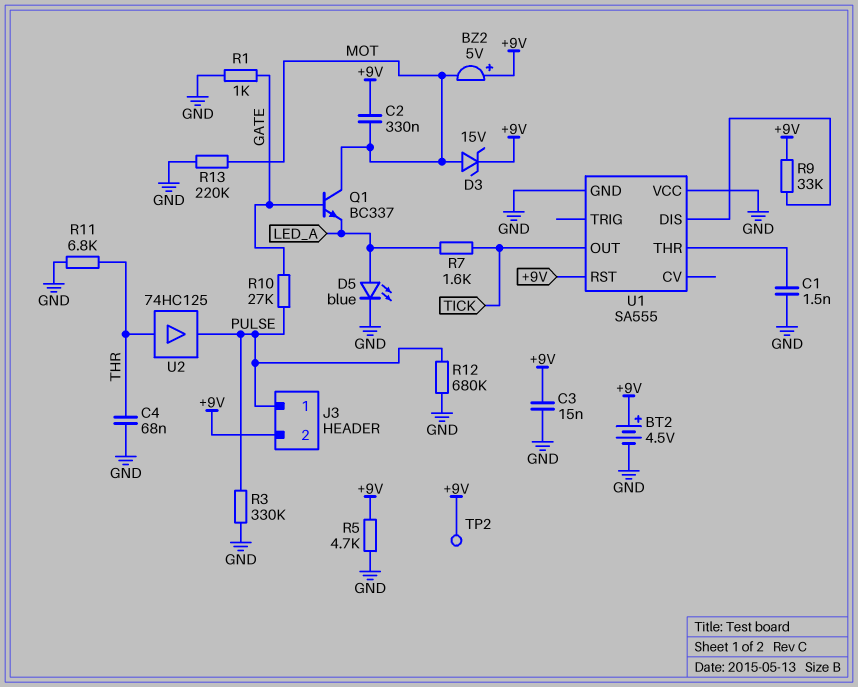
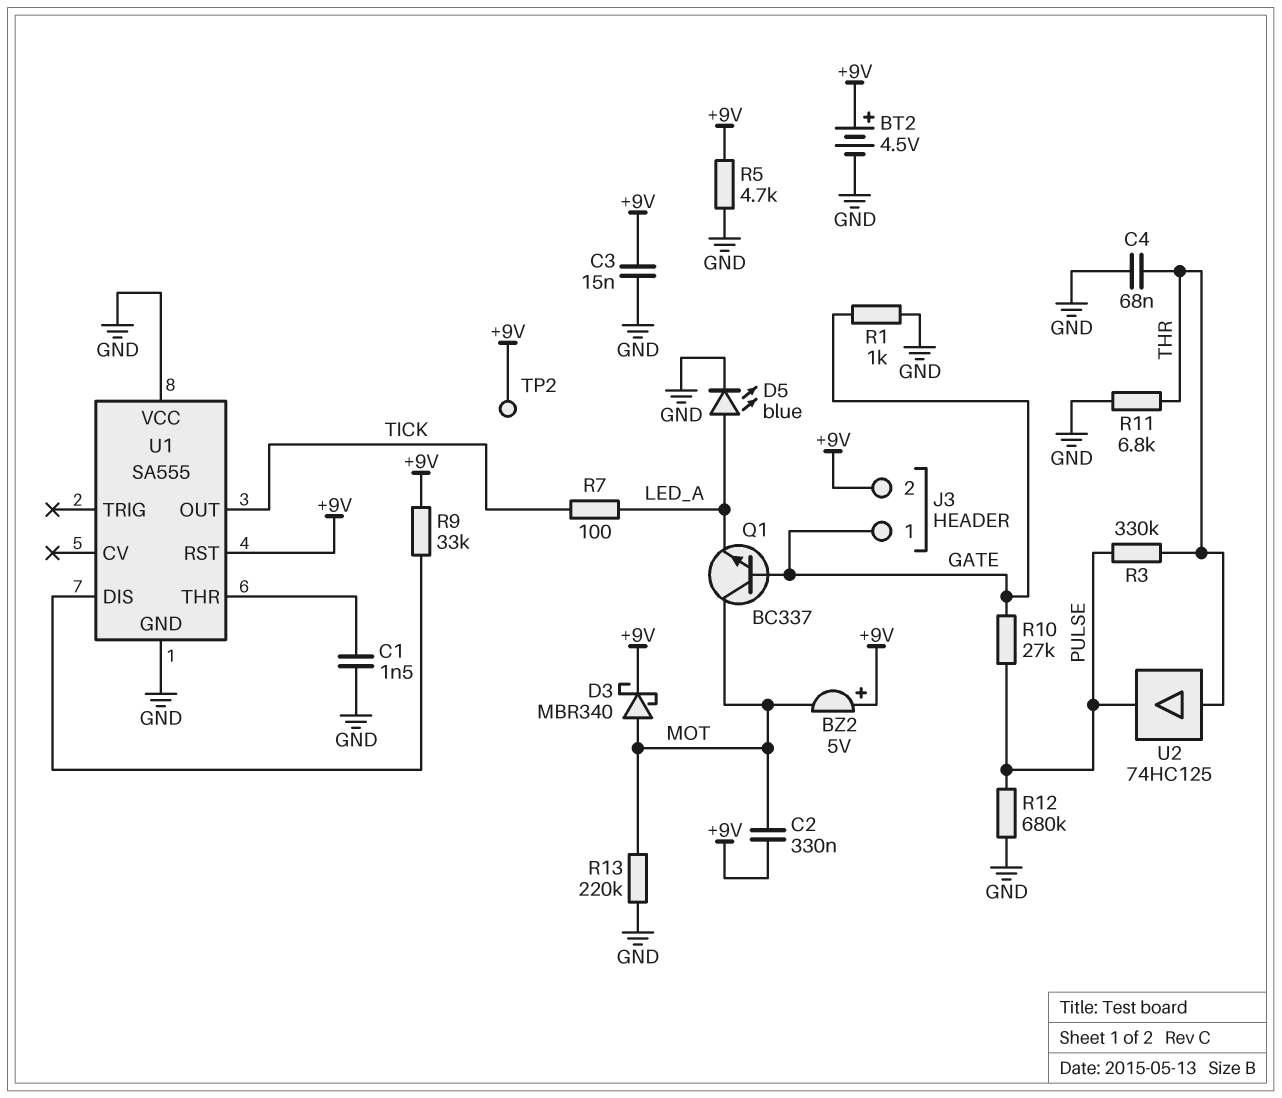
D3: zener 15V (A MOT, K +9V) -> schottky MBR340 (A MOT, K +9V)
J3 pin 1: PULSE -> GATE
R3: 330k (GND, PULSE) -> 330k (PULSE, THR)
R7: 1.6k (LED_A, TICK) -> 100 (LED_A, TICK)

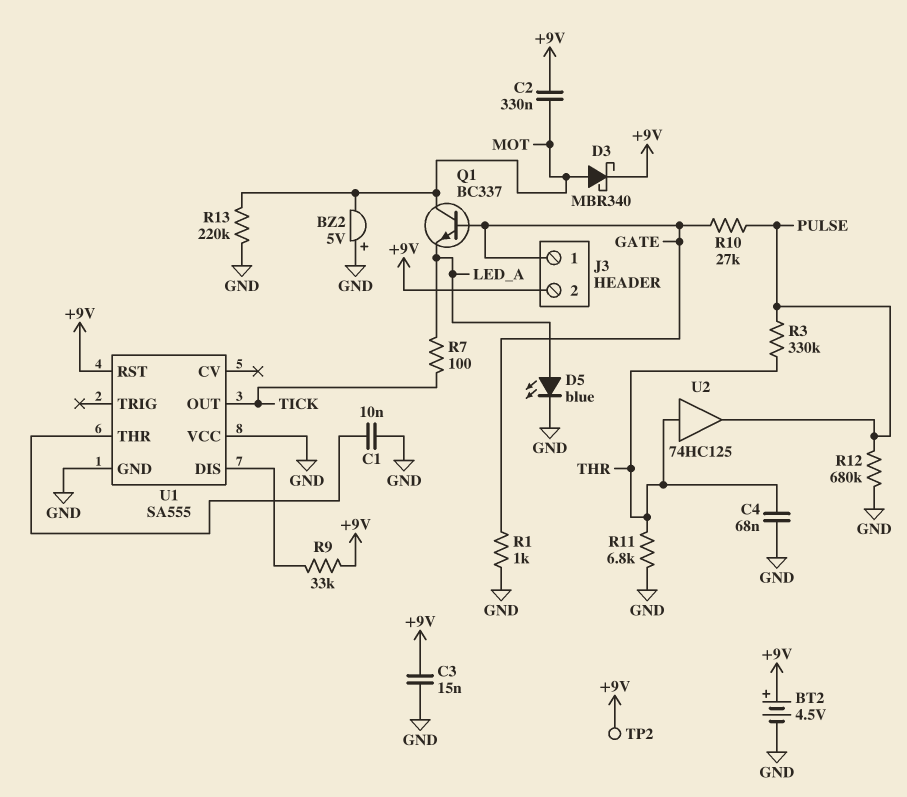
BZ2: buzzer 5V (plus +9V, minus MOT) -> buzzer 5V (plus GND, minus MOT)
C1: 1.5nF (GND, U1/THR) -> 10nF (GND, U1/THR)
R5: 4.7k (+9V, GND) -> none

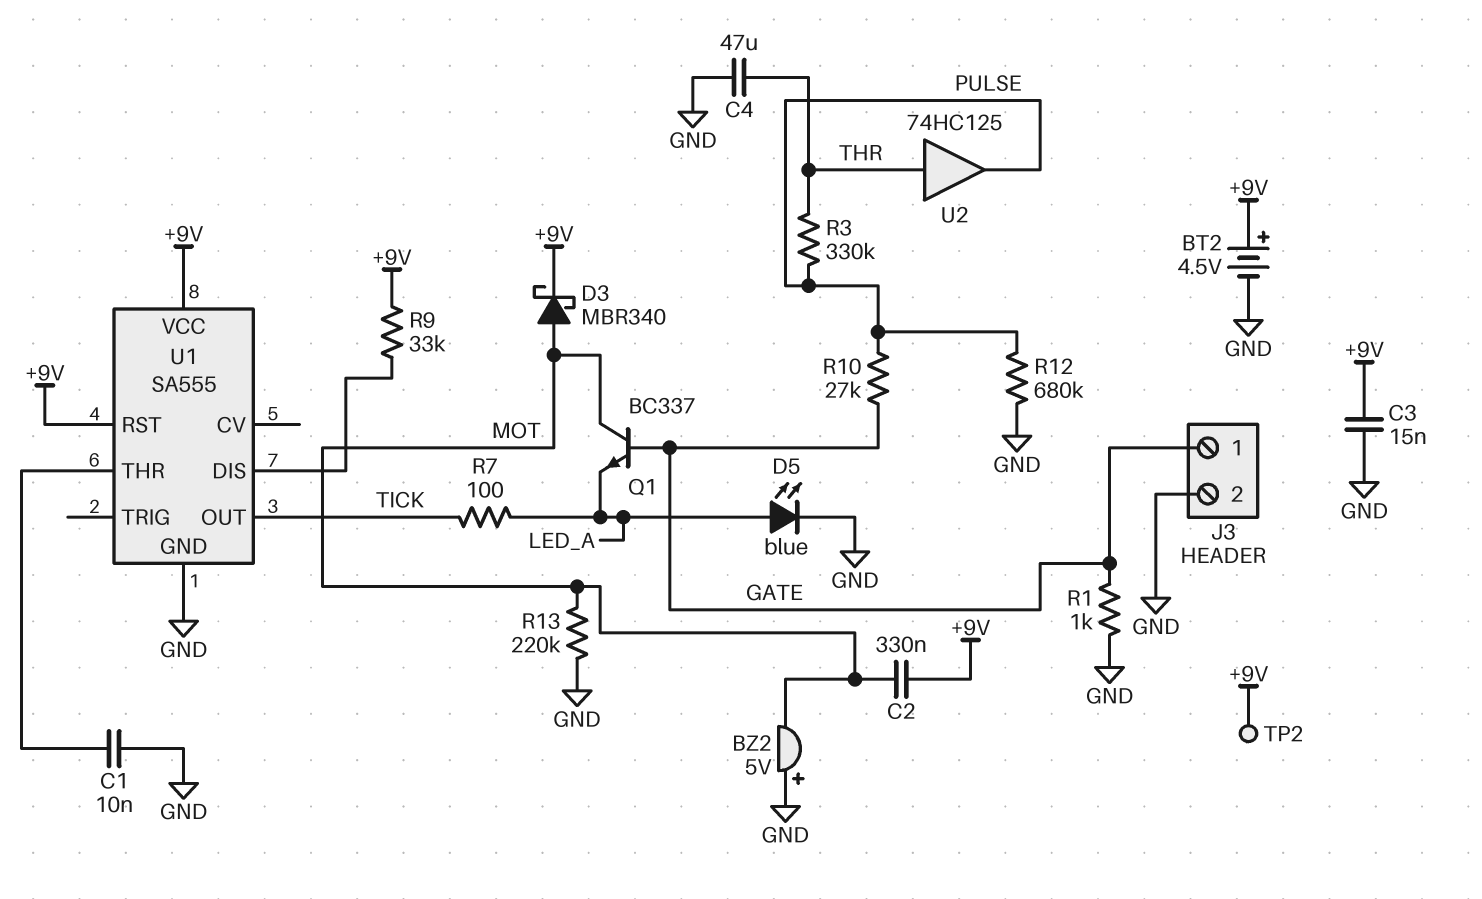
C4: 68nF (GND, THR) -> 47uF (GND, THR)
J3 pin 2: +9V -> GND
R11: 6.8k (GND, THR) -> none
U1 pin VCC: GND -> +9V

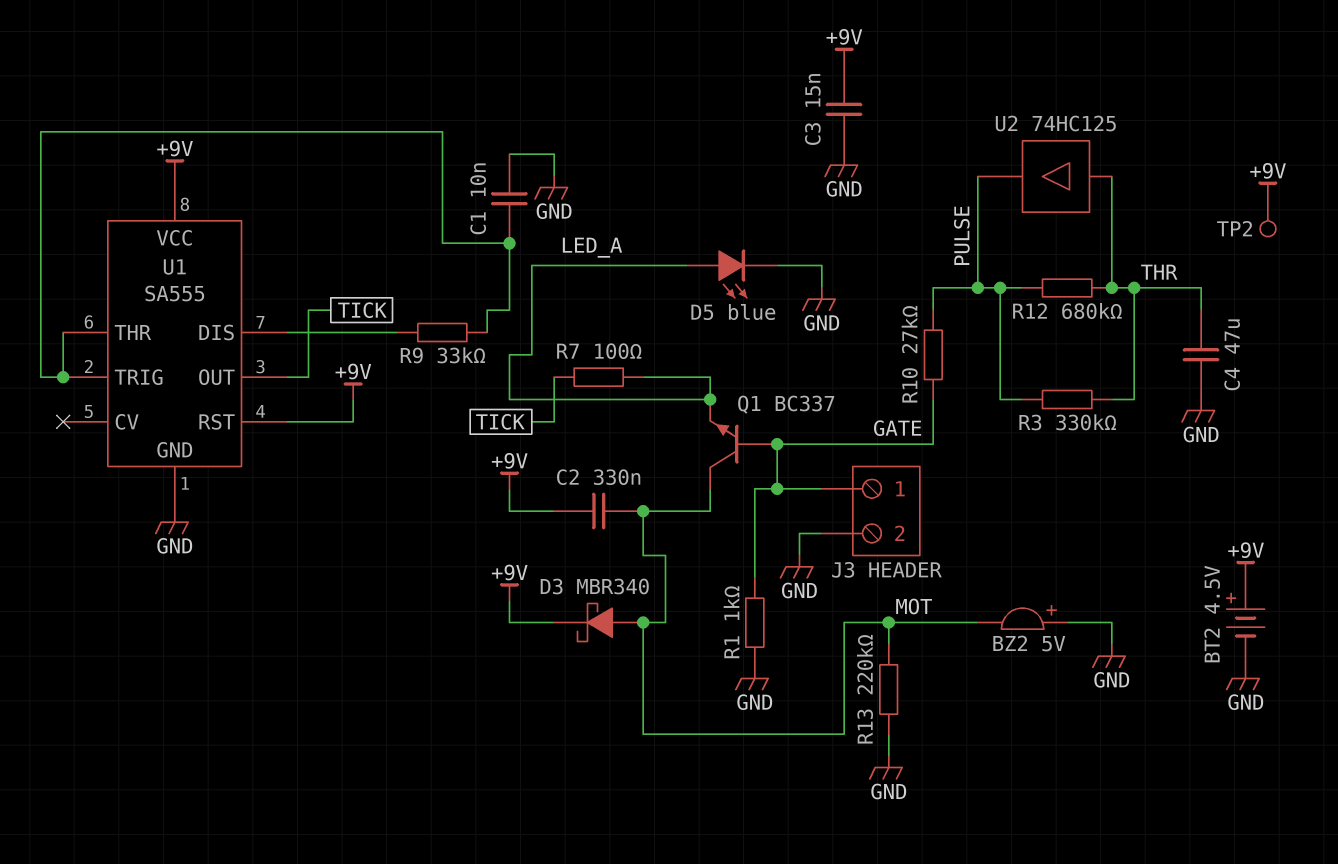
R9: 33k (+9V, U1/DIS) -> 33k (U1/DIS, U1/THR)
R12: 680k (GND, PULSE) -> 680k (PULSE, THR)
U1 pin TRIG: none -> U1/THR

